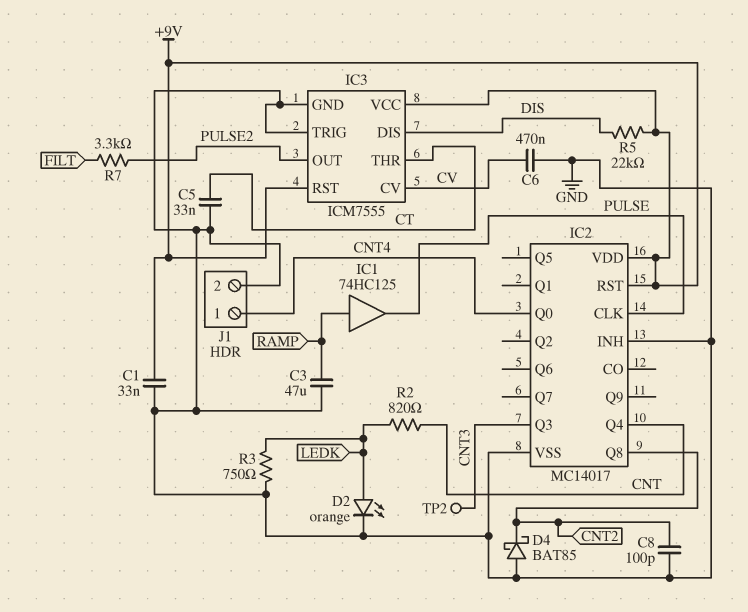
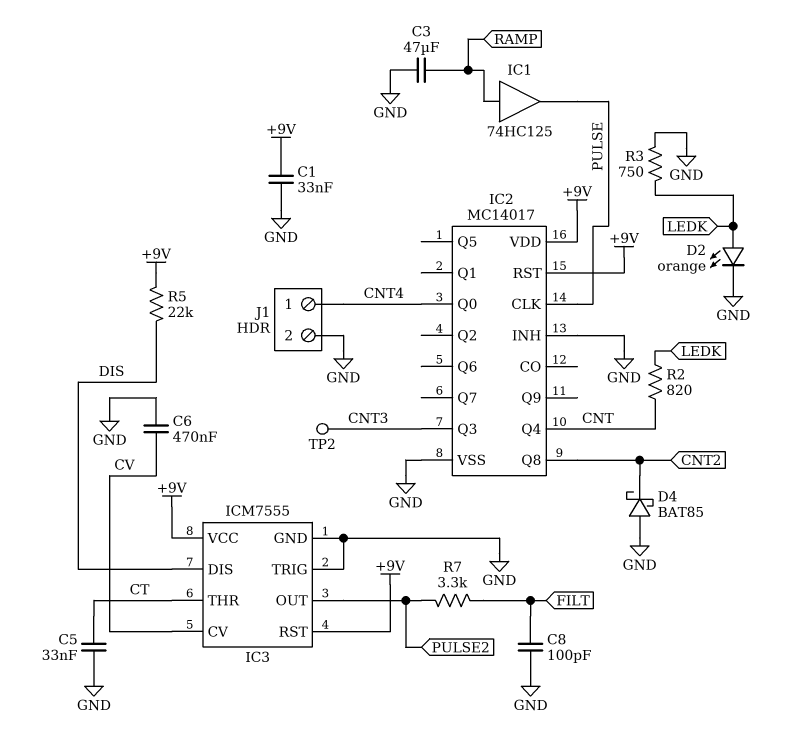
C8: 100pF (CNT2, GND) -> 100pF (FILT, GND)

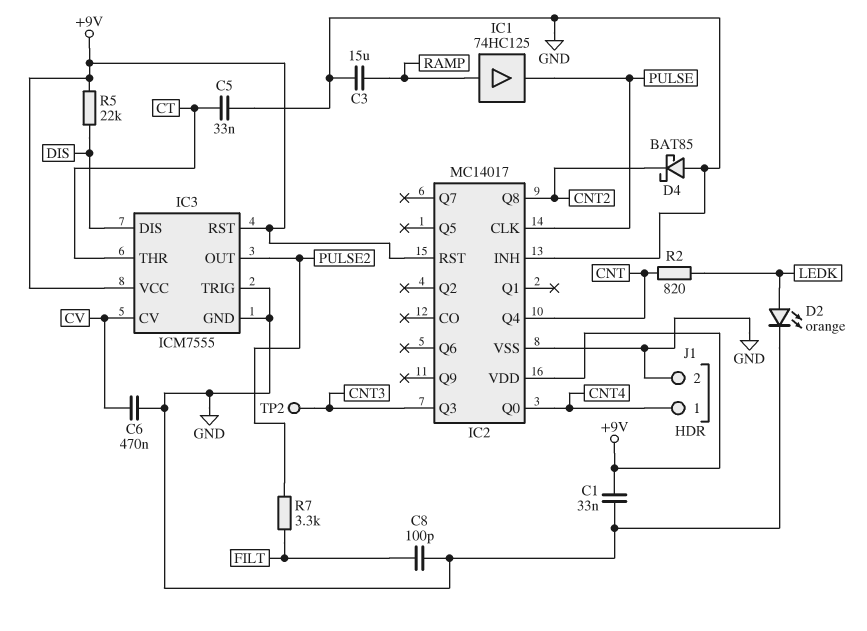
C3: 47uF (GND, RAMP) -> 15uF (GND, RAMP)
R3: 750 (GND, LEDK) -> none

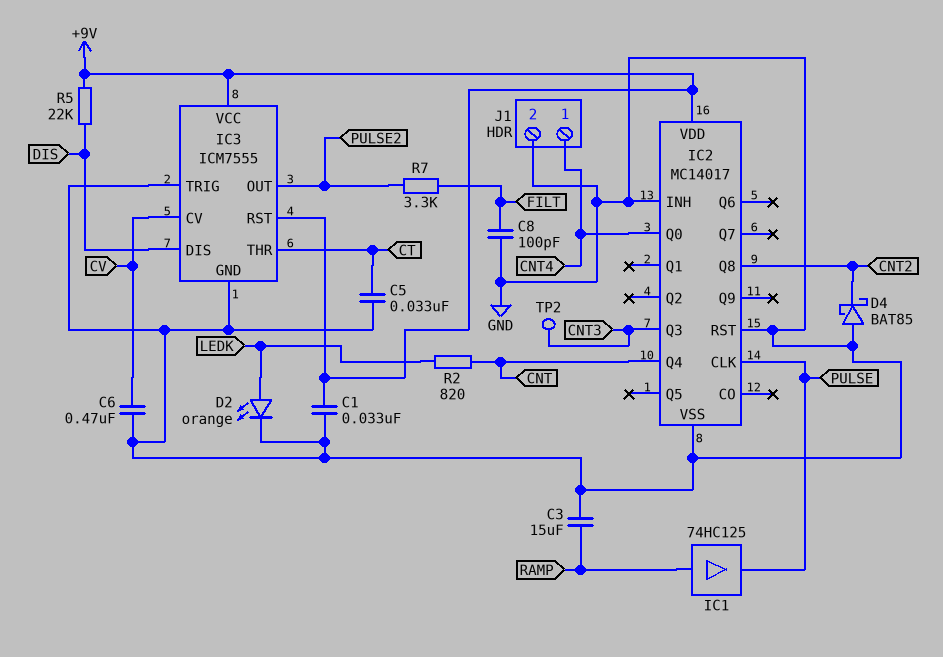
IC2 pin RST: +9V -> GND

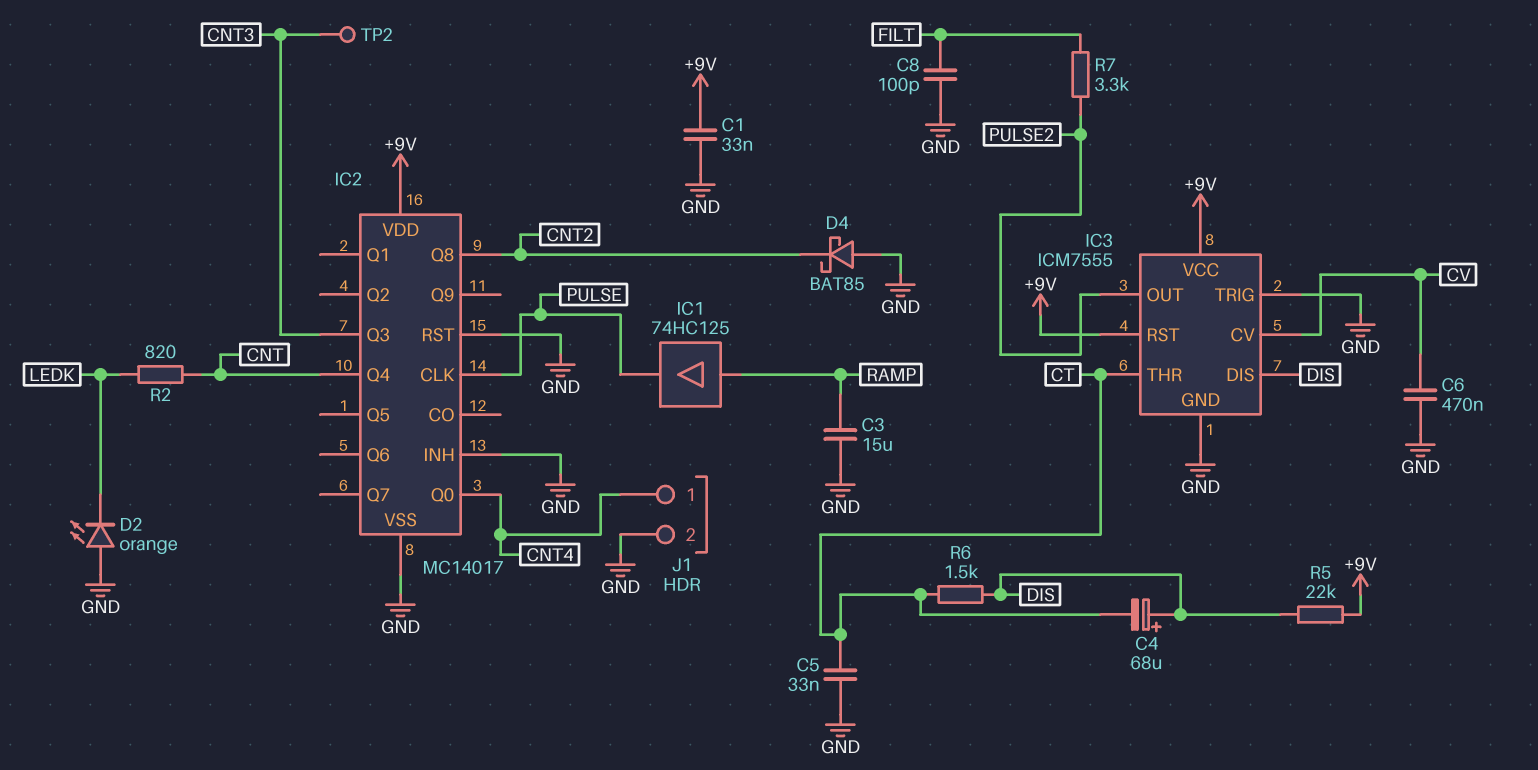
C4: none -> 68uF (plus DIS, minus CT)
D2: LED orange (A LEDK, K GND) -> LED orange (A GND, K LEDK)
R6: none -> 1.5k (CT, DIS)

